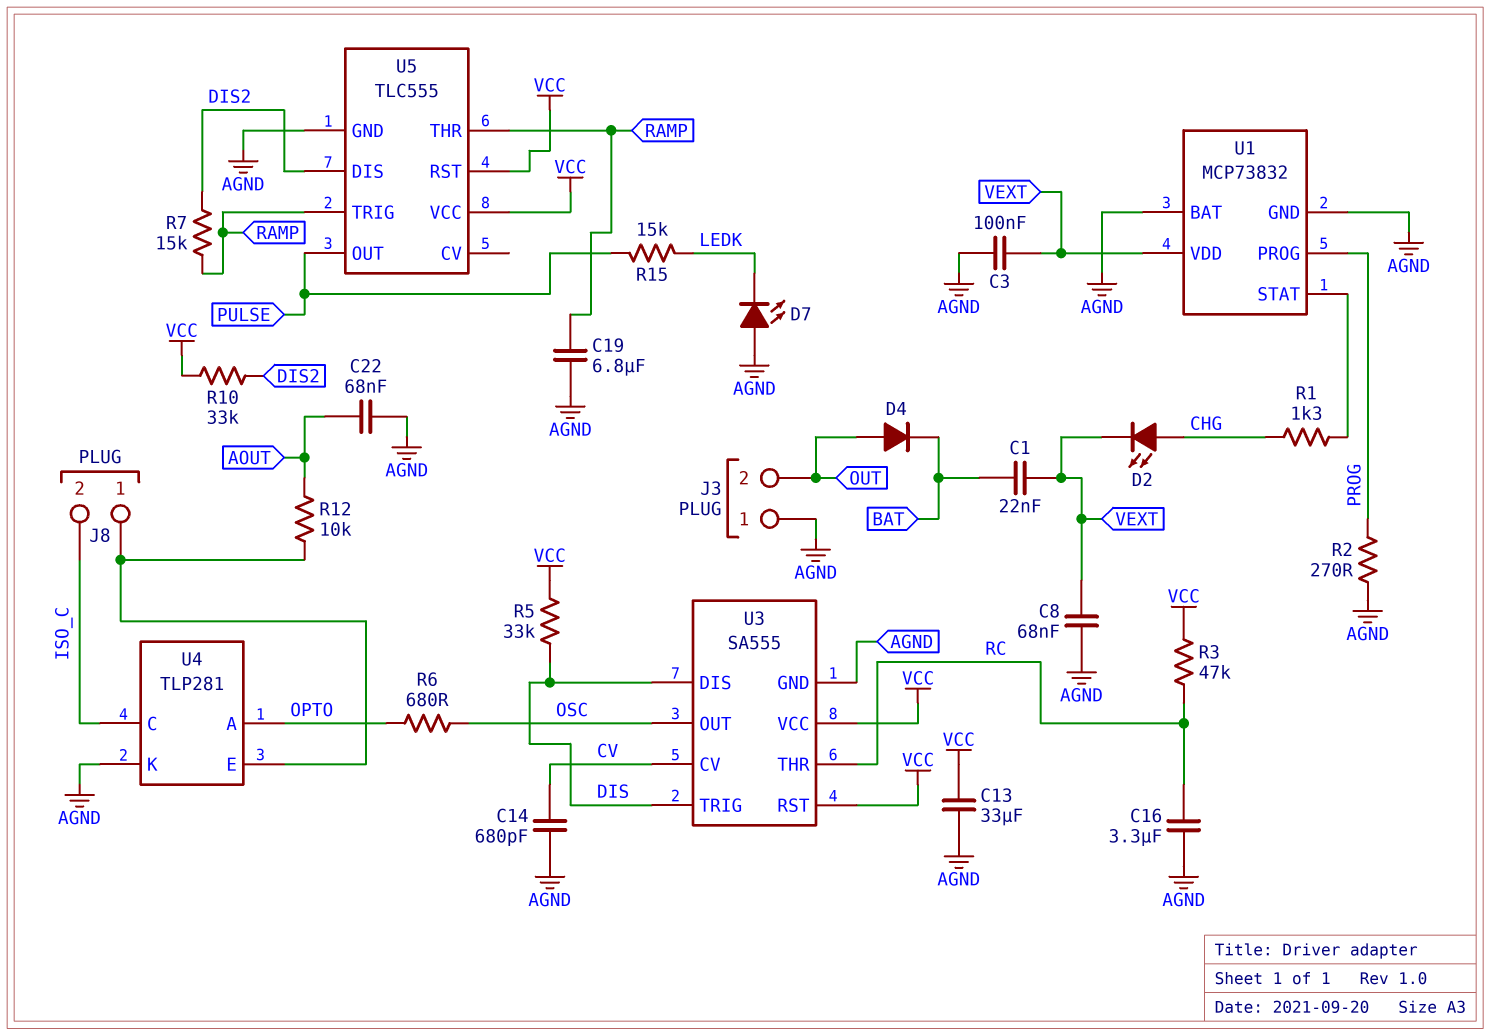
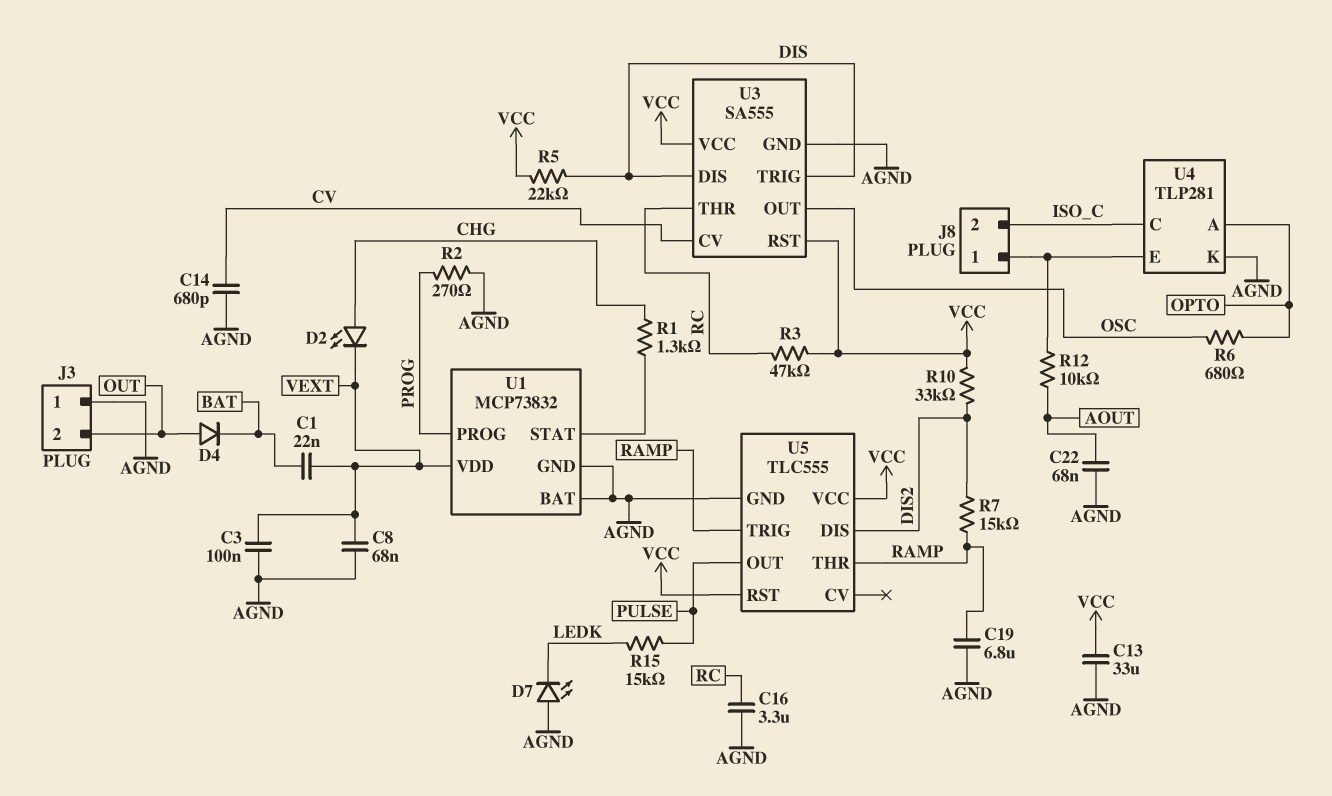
R5: 33k (DIS, VCC) -> 22k (DIS, VCC)

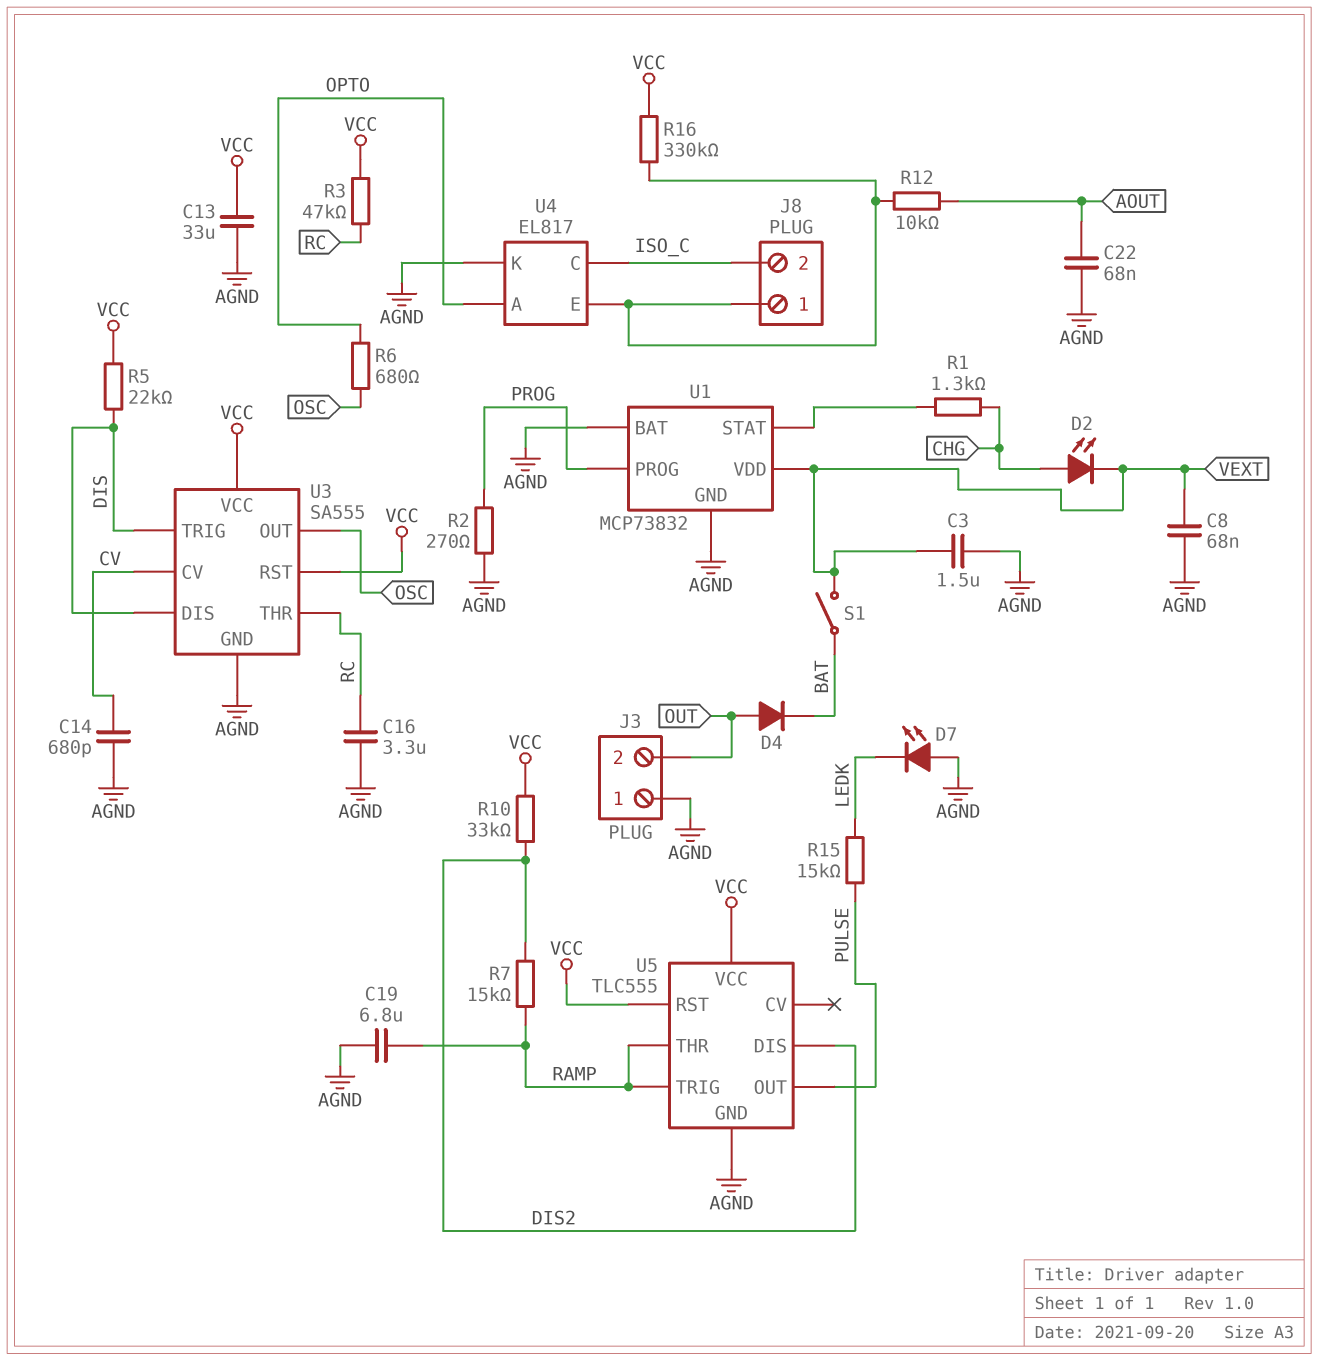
C1: 22nF (BAT, VEXT) -> none
C3: 100nF (AGND, VEXT) -> 1.5uF (AGND, VEXT)
R16: none -> 330k (J8/1, VCC)
S1: none -> switch (BAT, VEXT)
U4: TLP281 -> EL817

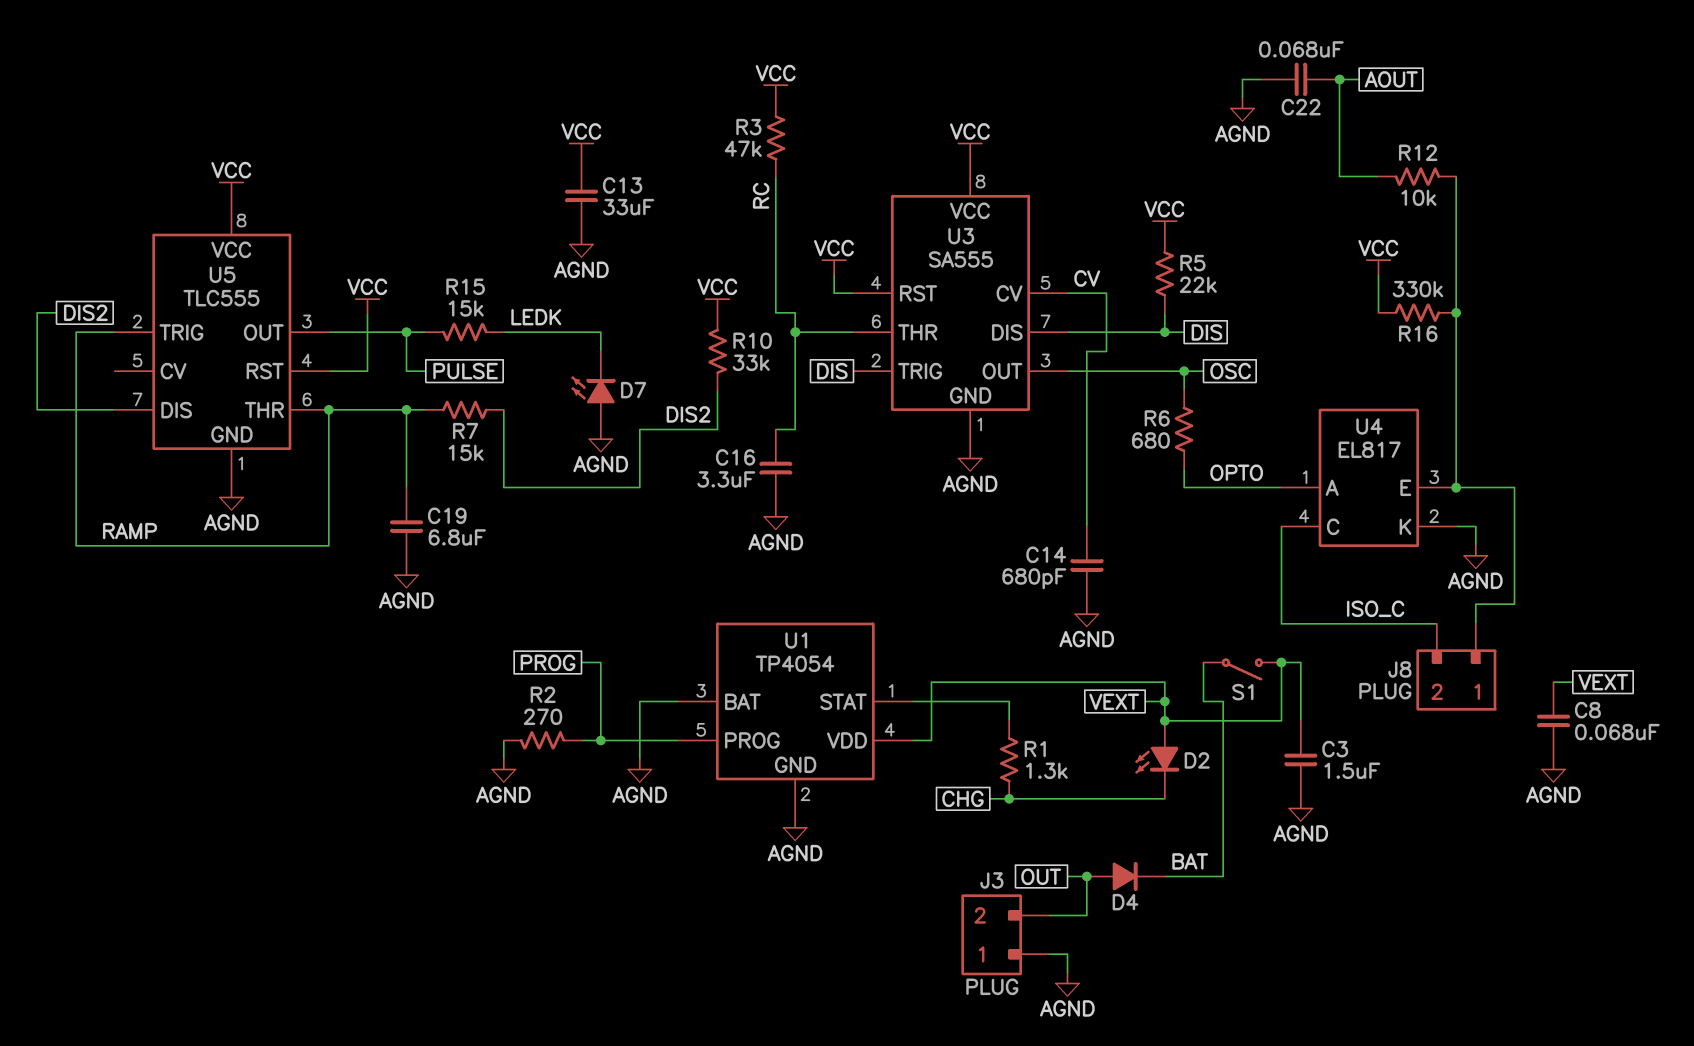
D2: LED (A CHG, K VEXT) -> LED (A VEXT, K CHG)
U1: MCP73832 -> TP4054

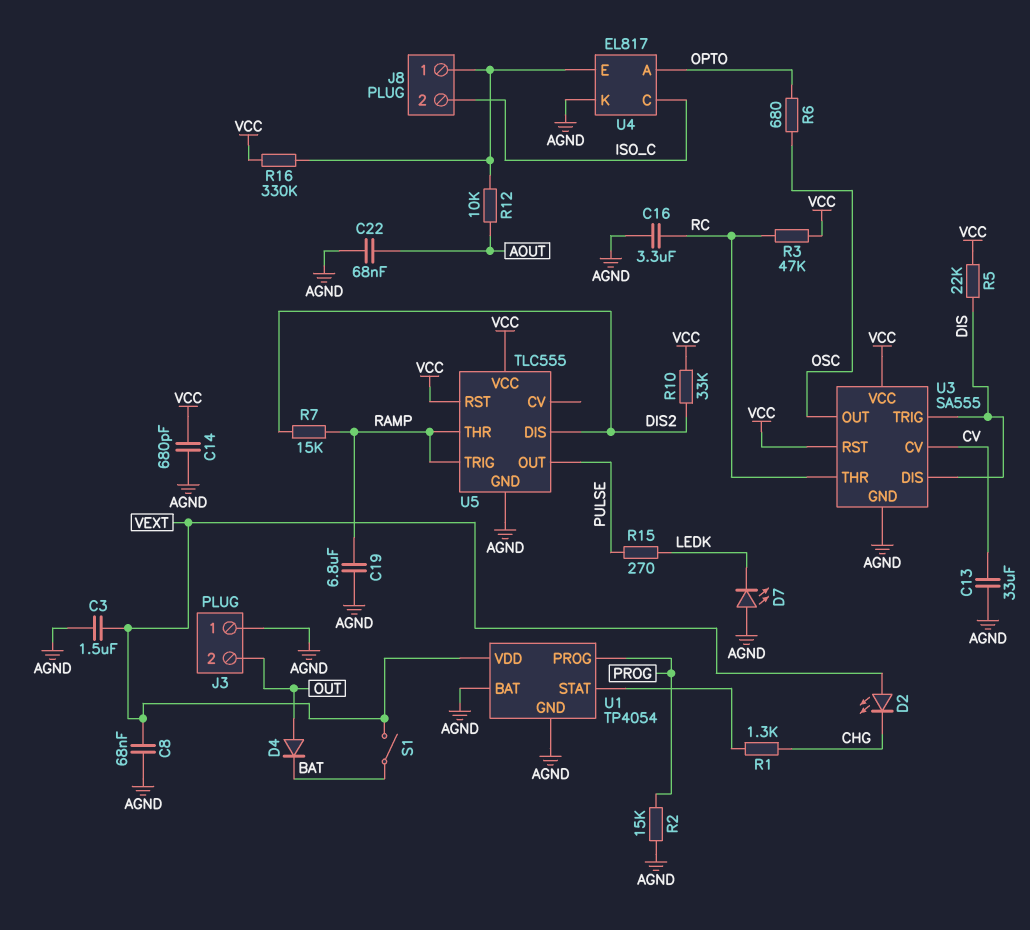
C13: 33uF (AGND, VCC) -> 33uF (AGND, CV)
C14: 680pF (AGND, CV) -> 680pF (AGND, VCC)
R2: 270 (AGND, PROG) -> 15k (AGND, PROG)
R15: 15k (LEDK, PULSE) -> 270 (LEDK, PULSE)

